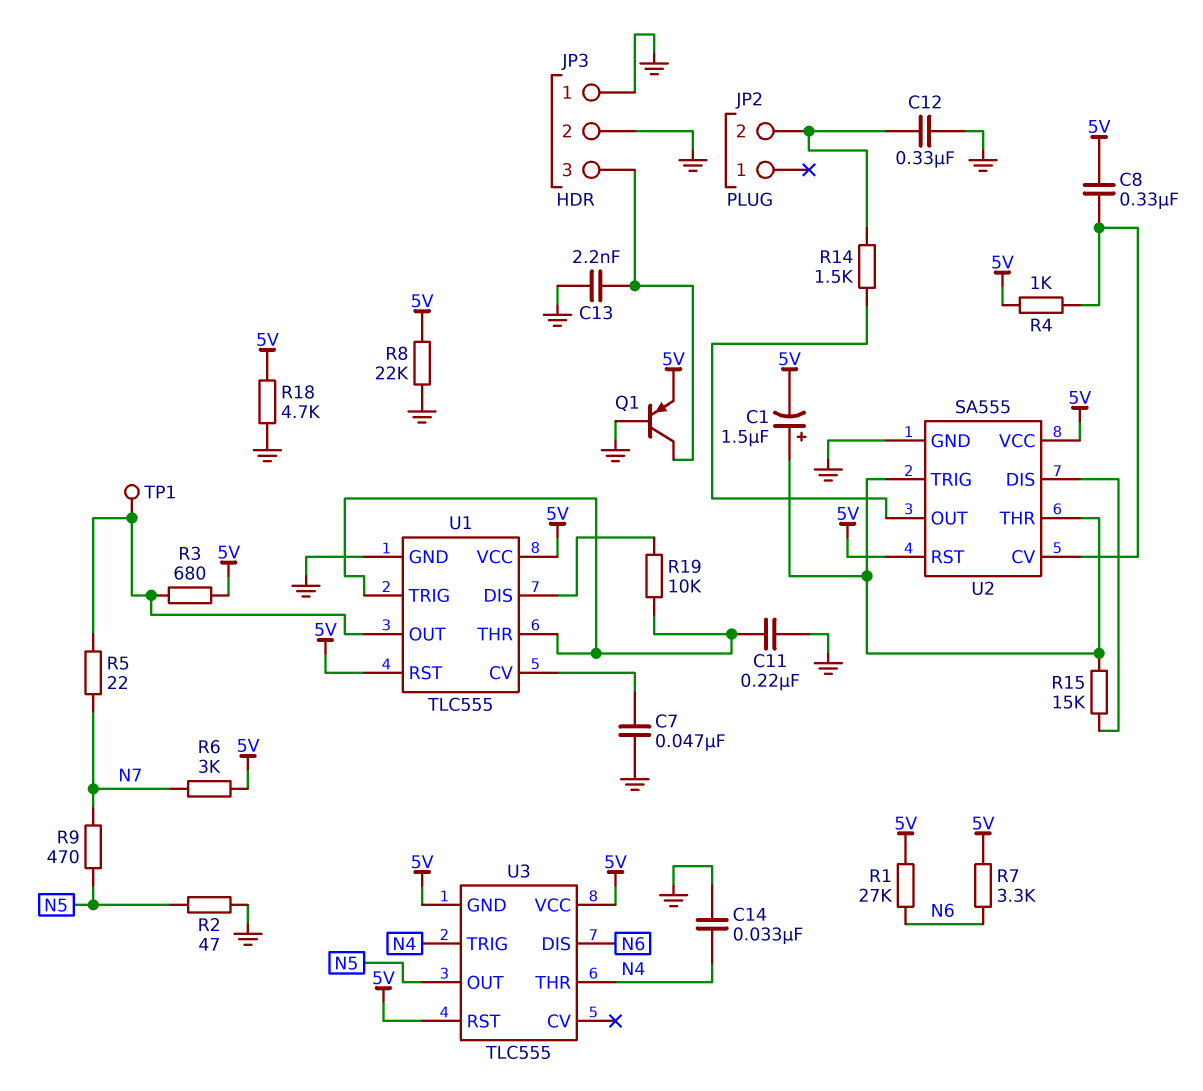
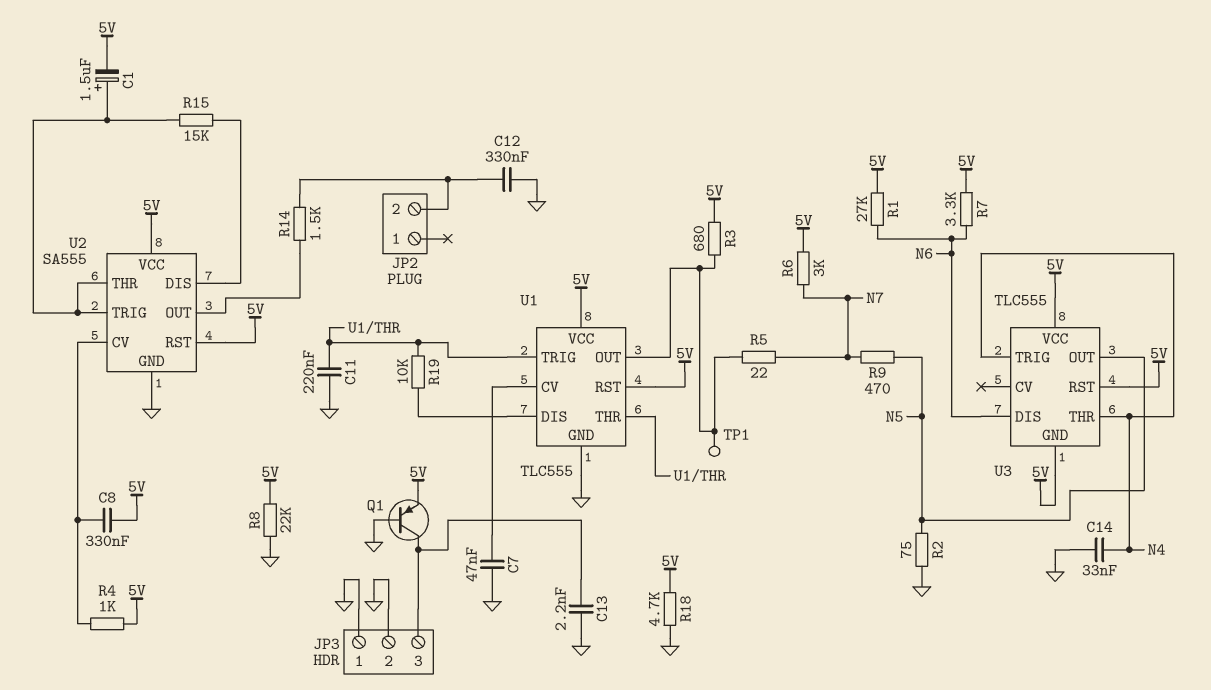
R2: 47 (GND, N5) -> 75 (GND, N5)

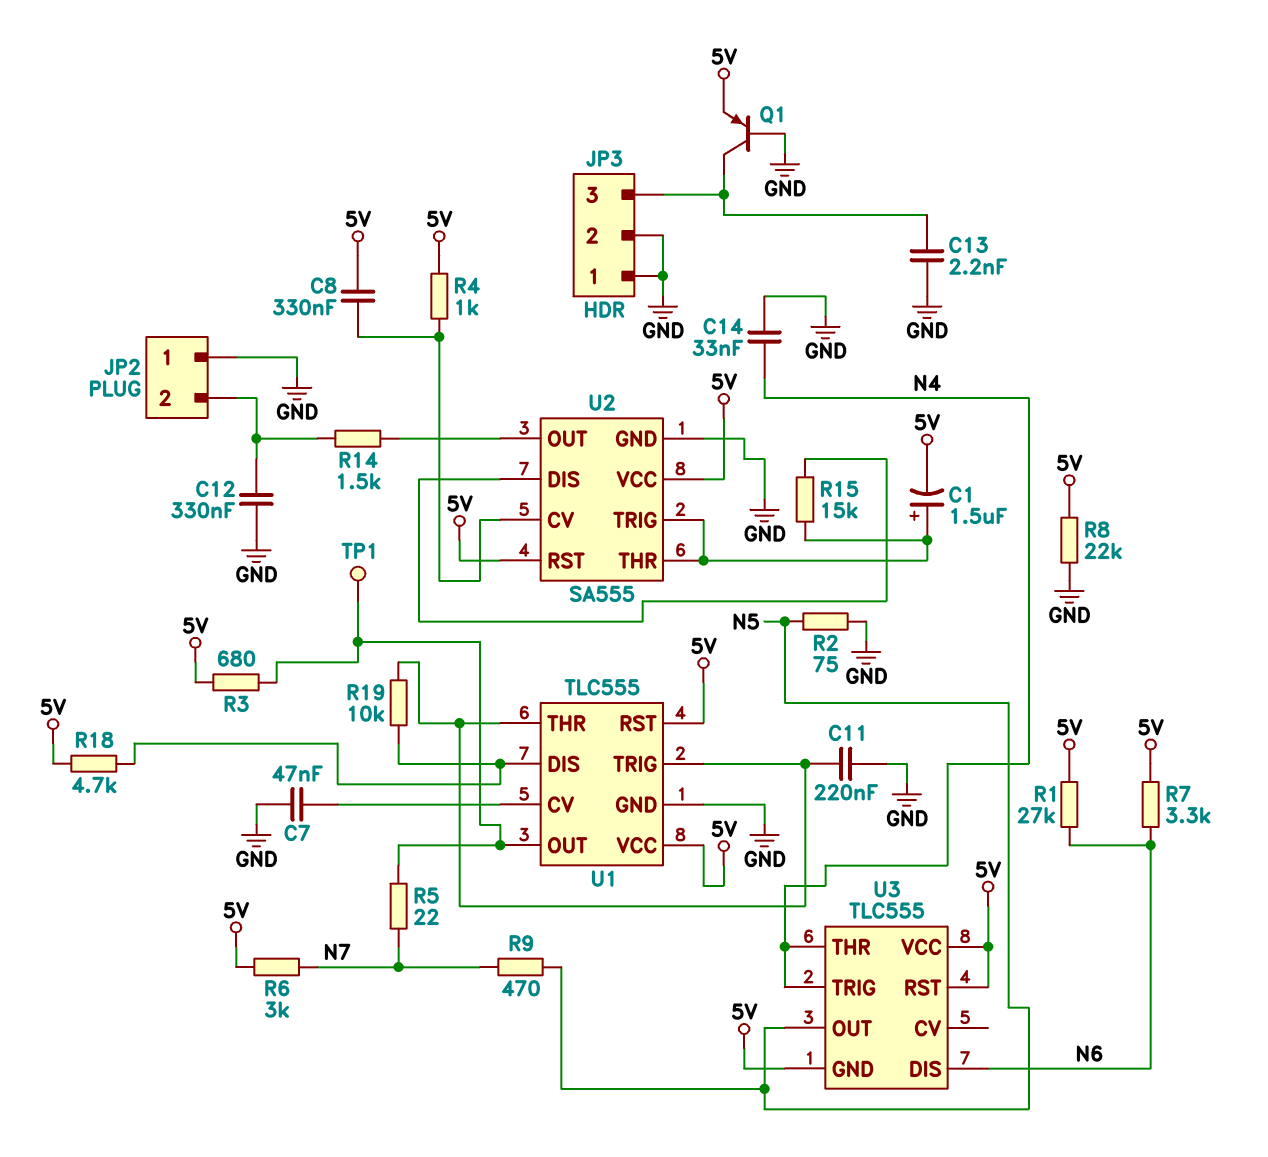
JP2 pin 1: none -> GND
R18: 4.7k (5V, GND) -> 4.7k (5V, U1/DIS)

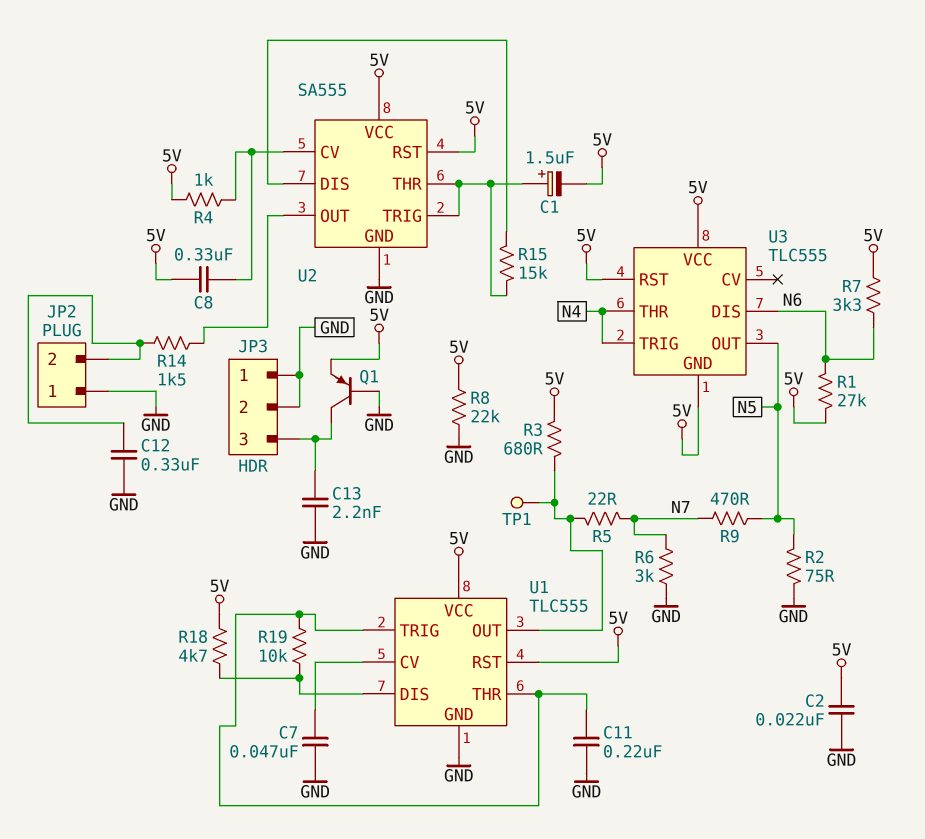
C2: none -> 22nF (5V, GND)
C14: 33nF (GND, N4) -> none
R6: 3k (5V, N7) -> 3k (GND, N7)

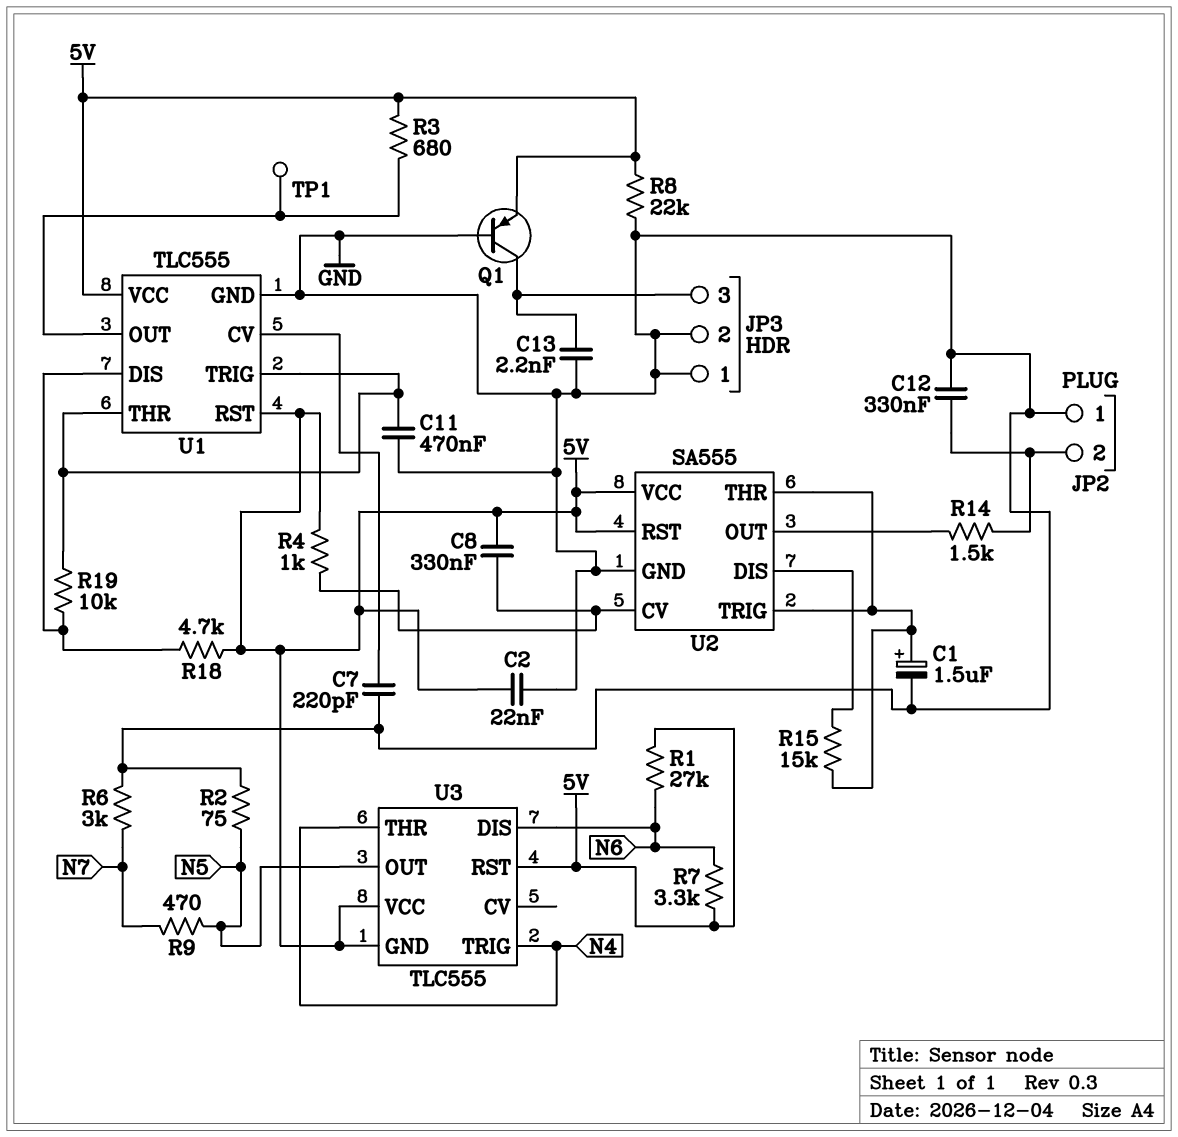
C1: 1.5uF (plus U2/THR, minus 5V) -> 1.5uF (plus U2/THR, minus GND)
C7: 47nF (GND, U1/CV) -> 220pF (GND, U1/CV)
C11: 220nF (GND, U1/THR) -> 470nF (GND, U1/THR)
R5: 22 (N7, U1/OUT) -> none

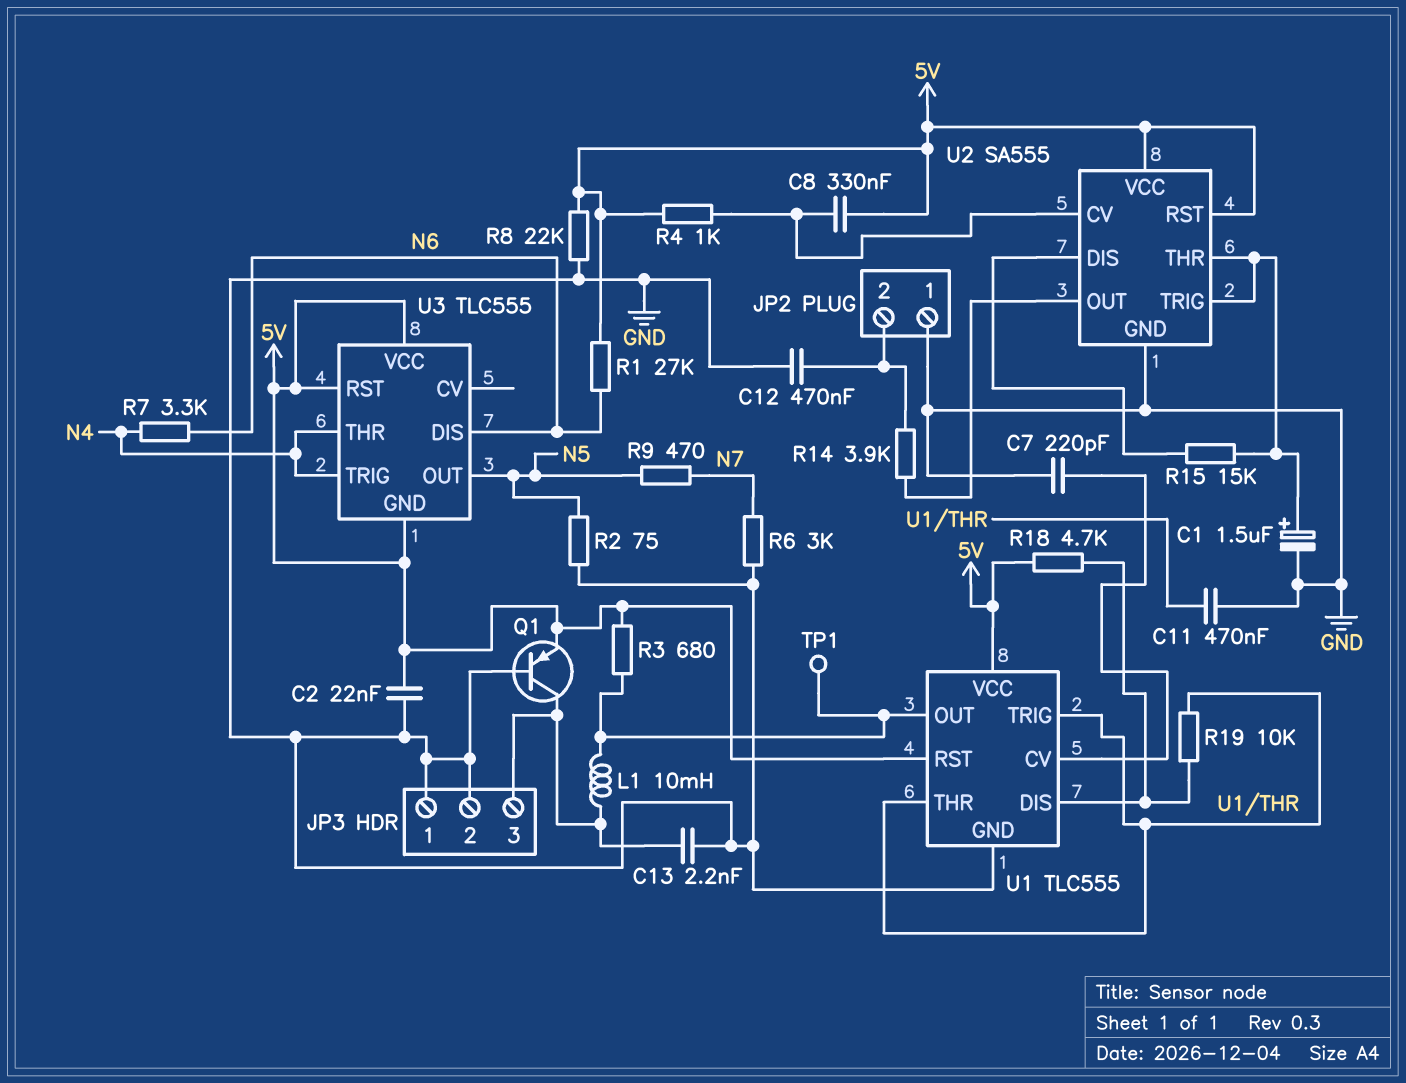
C12: 330nF (GND, JP2/2) -> 470nF (GND, JP2/2)
L1: none -> 10mH (JP3/3, U1/OUT)
R7: 3.3k (5V, N6) -> 3.3k (N4, N6)
R14: 1.5k (JP2/2, U2/OUT) -> 3.9k (JP2/2, U2/OUT)

